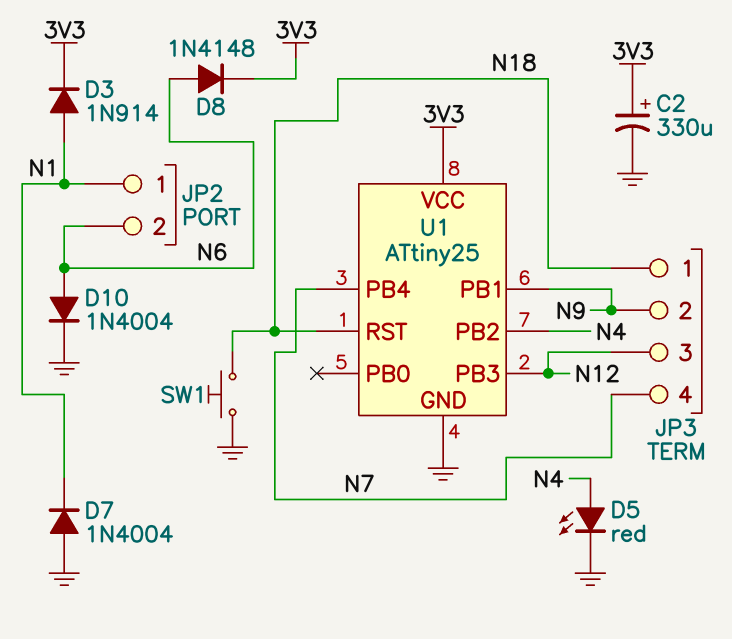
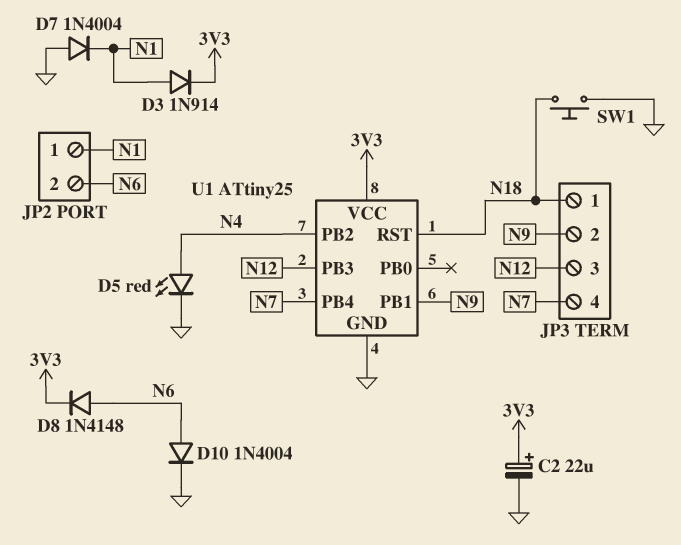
C2: 330uF (plus 3V3, minus GND) -> 22uF (plus 3V3, minus GND)

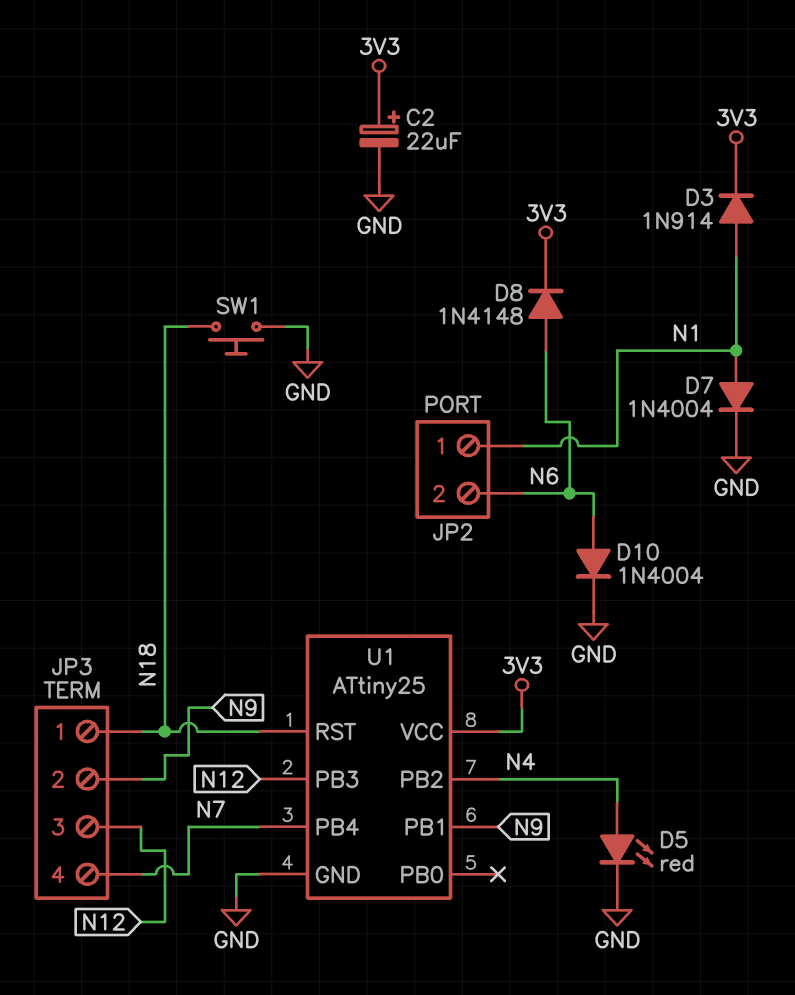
D7: diode 1N4004 (A GND, K N1) -> diode 1N4004 (A N1, K GND)

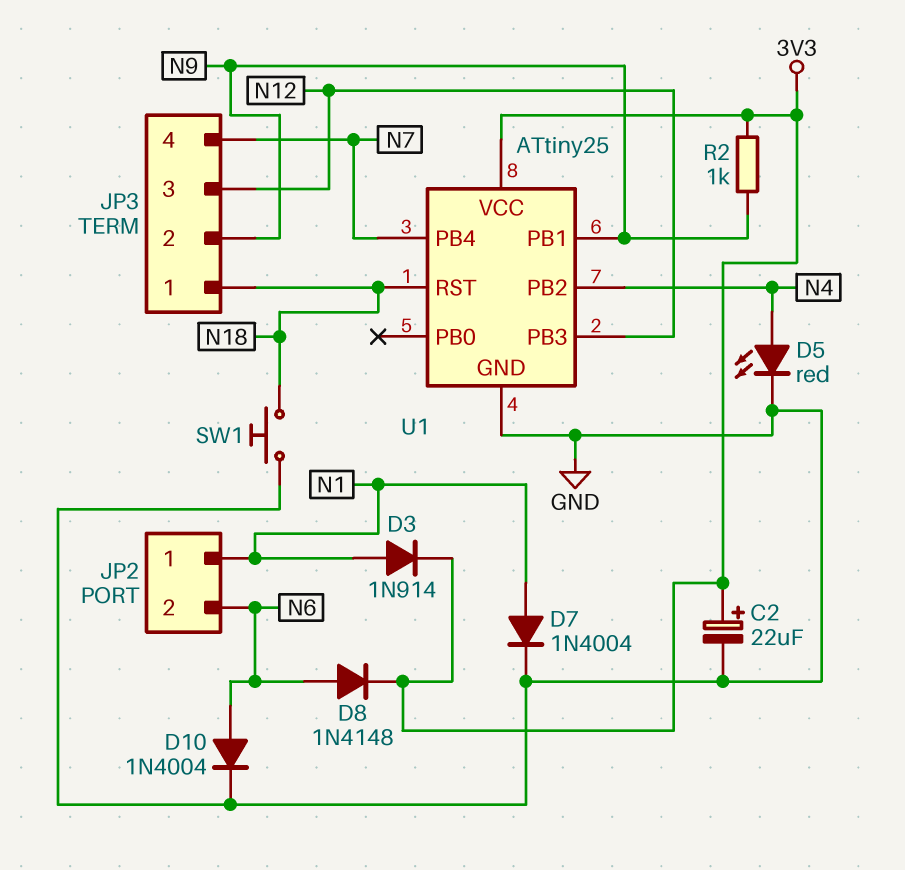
R2: none -> 1k (3V3, N9)

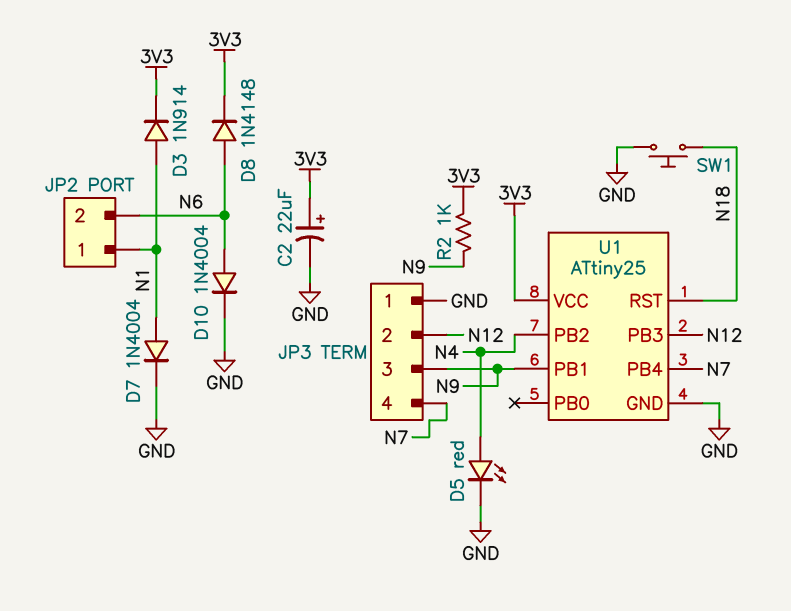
JP3 pin 1: N18 -> GND
JP3 pin 2: N9 -> N12
JP3 pin 3: N12 -> N9

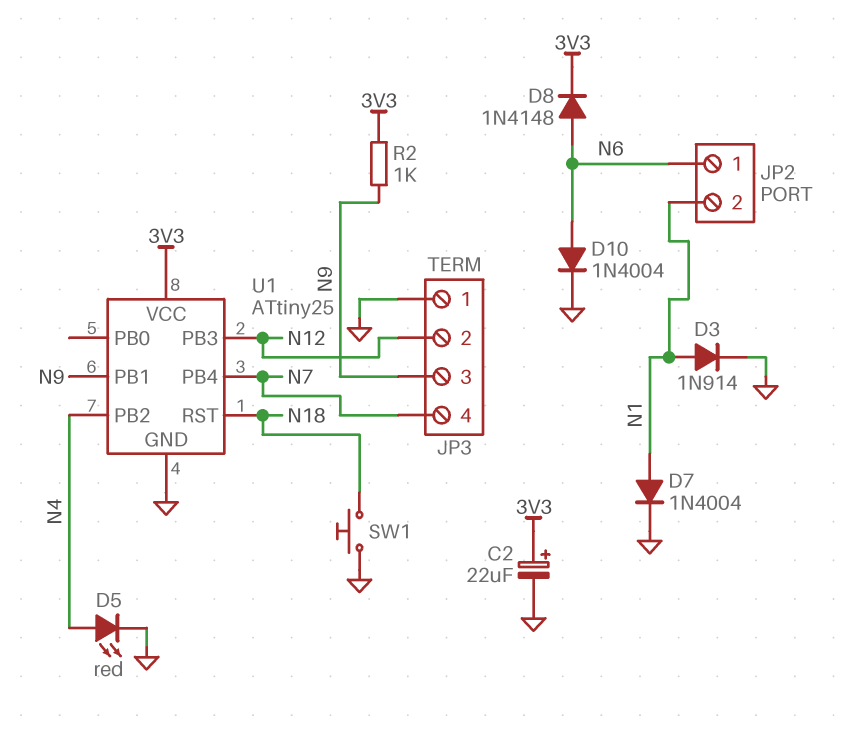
D3: diode 1N914 (A N1, K 3V3) -> diode 1N914 (A N1, K GND)
JP2 pin 1: N1 -> N6
JP2 pin 2: N6 -> N1

